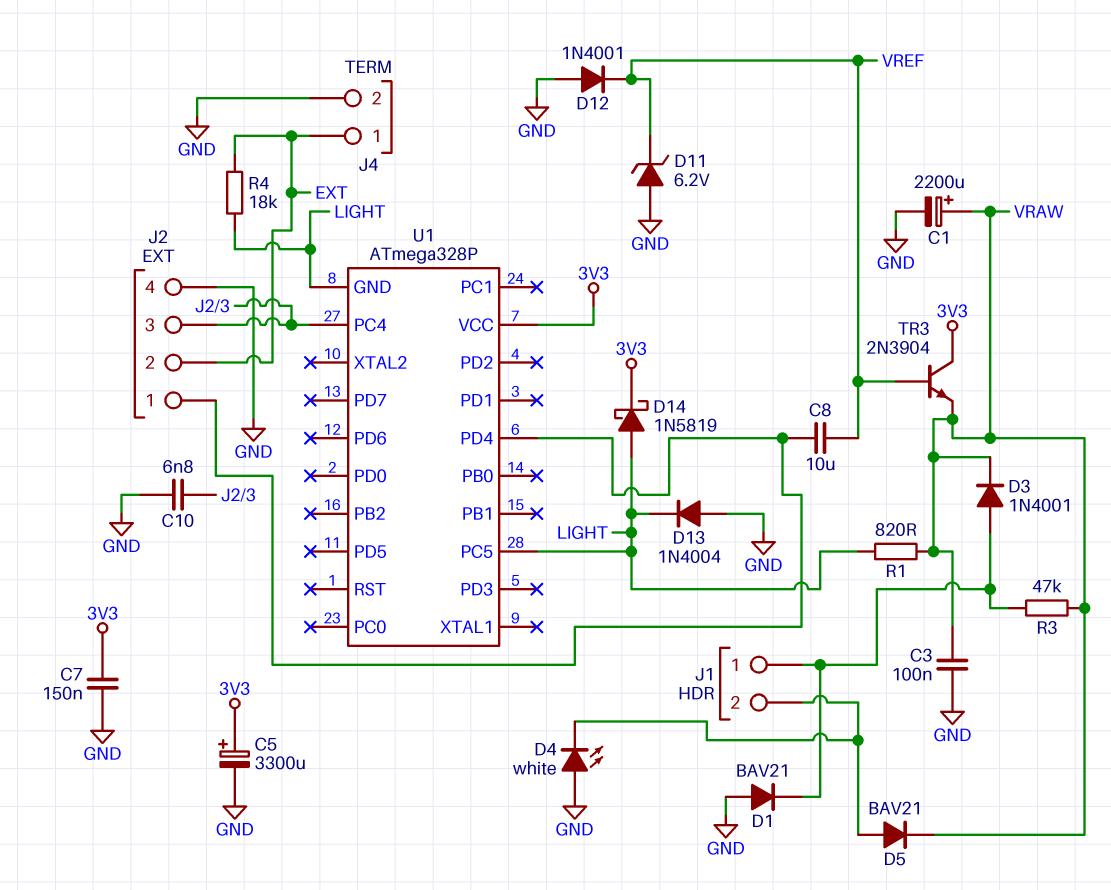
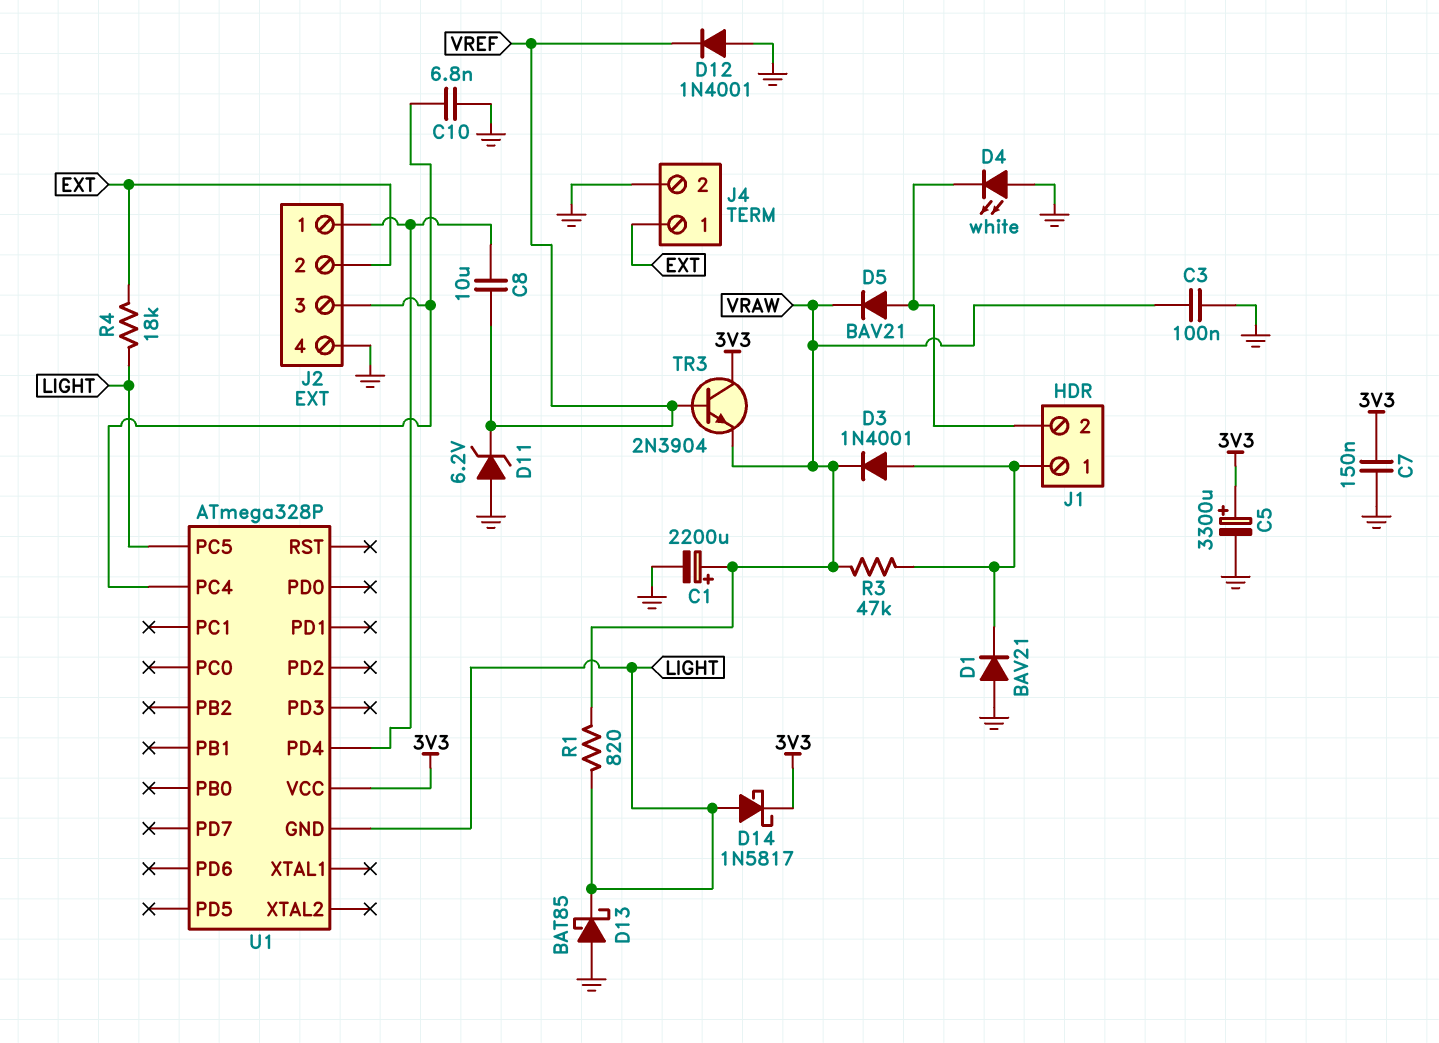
D13: diode 1N4004 (A GND, K LIGHT) -> schottky BAT85 (A GND, K LIGHT)
D14: schottky 1N5819 (A LIGHT, K 3V3) -> schottky 1N5817 (A LIGHT, K 3V3)

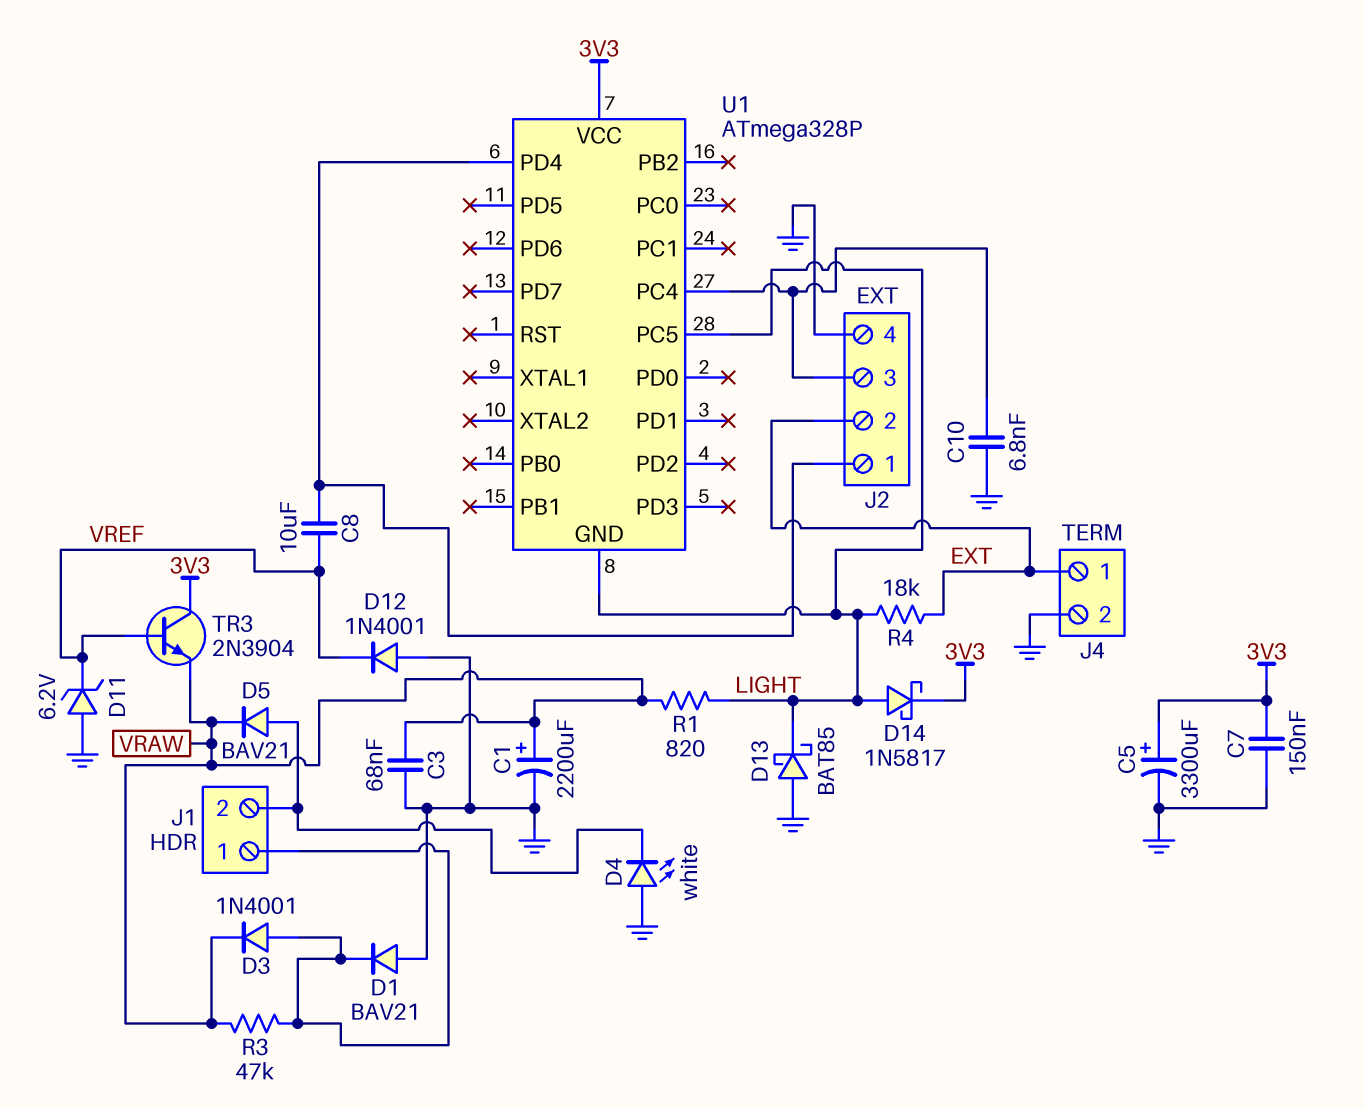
C3: 100nF (GND, VRAW) -> 68nF (GND, VRAW)

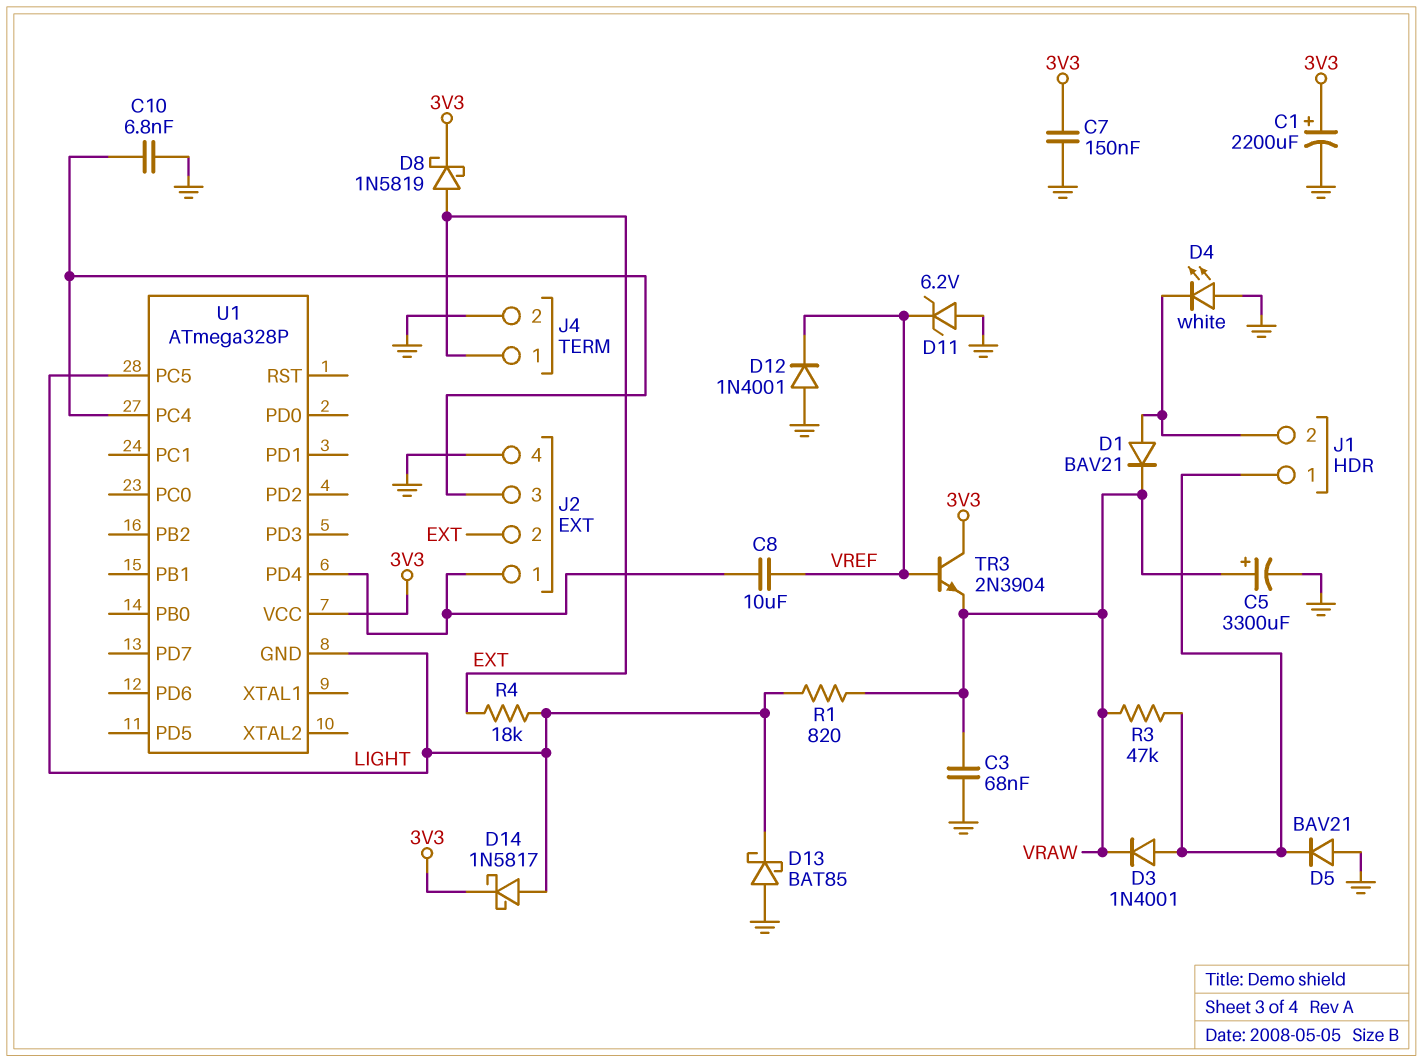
C1: 2200uF (plus VRAW, minus GND) -> 2200uF (plus 3V3, minus GND)
C5: 3300uF (plus 3V3, minus GND) -> 3300uF (plus VRAW, minus GND)
D1: diode BAV21 (A GND, K J1/1) -> diode BAV21 (A J1/2, K VRAW)
D5: diode BAV21 (A J1/2, K VRAW) -> diode BAV21 (A GND, K J1/1)
D8: none -> schottky 1N5819 (A EXT, K 3V3)

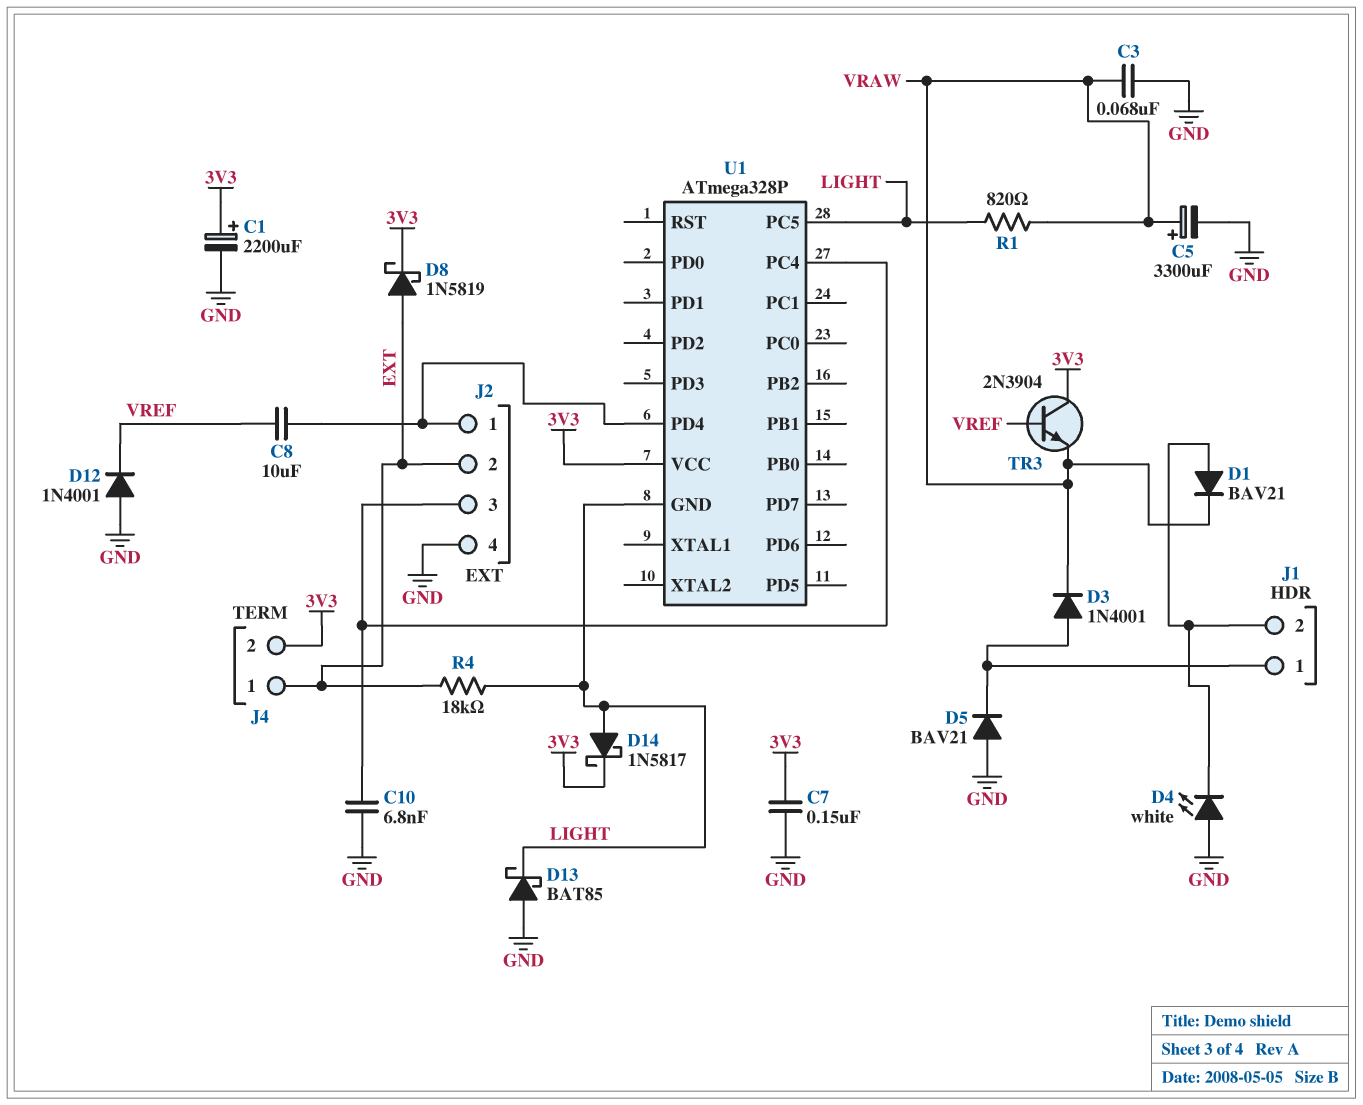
D11: zener 6.2V (A GND, K VREF) -> none
J4 pin 2: GND -> 3V3
R3: 47k (J1/1, VRAW) -> none

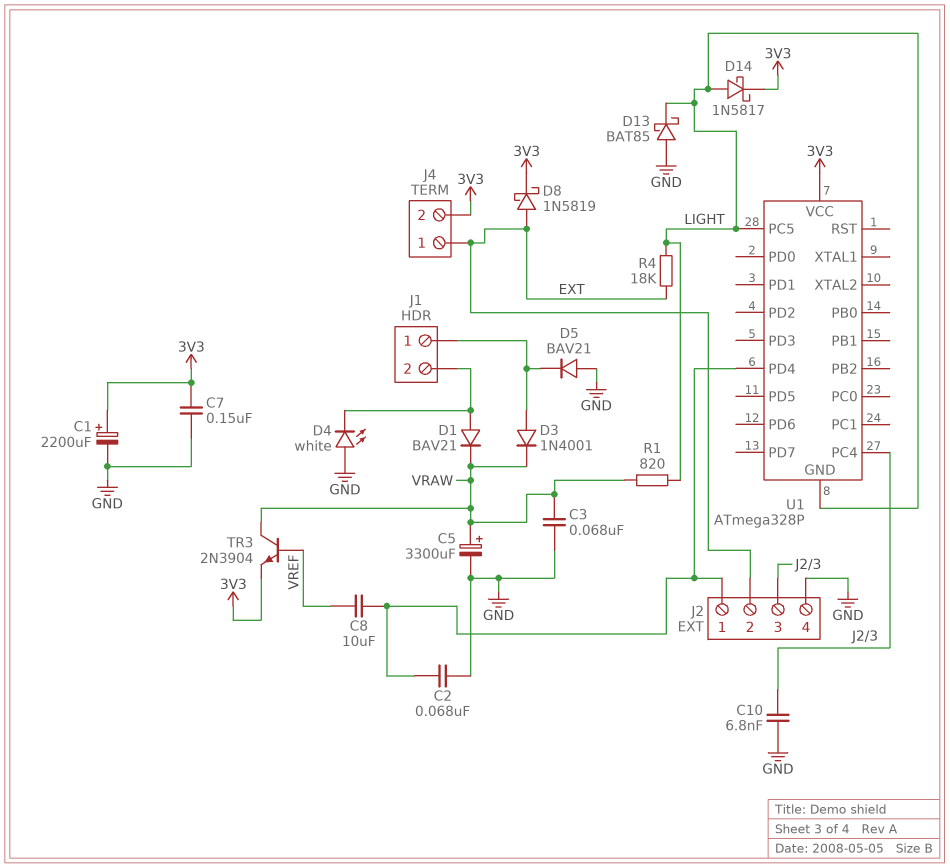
C2: none -> 68nF (GND, J2/1)
D12: diode 1N4001 (A GND, K VREF) -> none
TR3: NPN 2N3904 (B VREF, C 3V3, E VRAW) -> NPN 2N3904 (B VREF, C VRAW, E 3V3)

